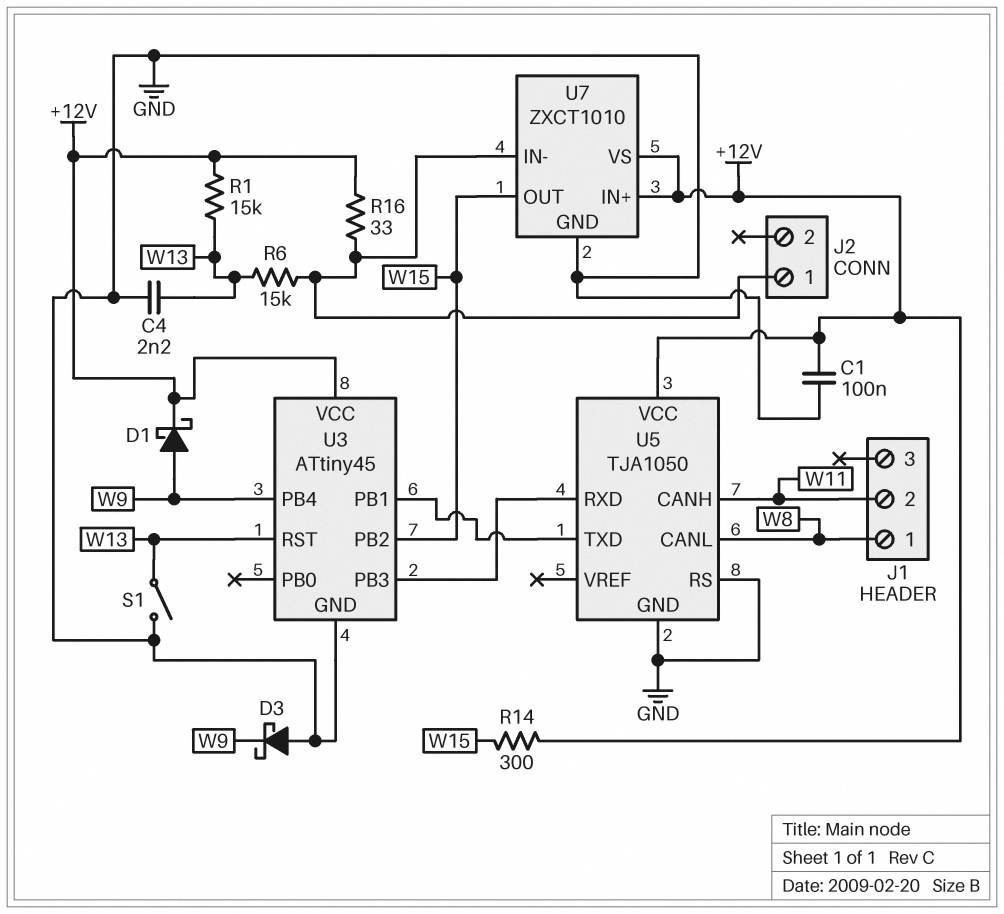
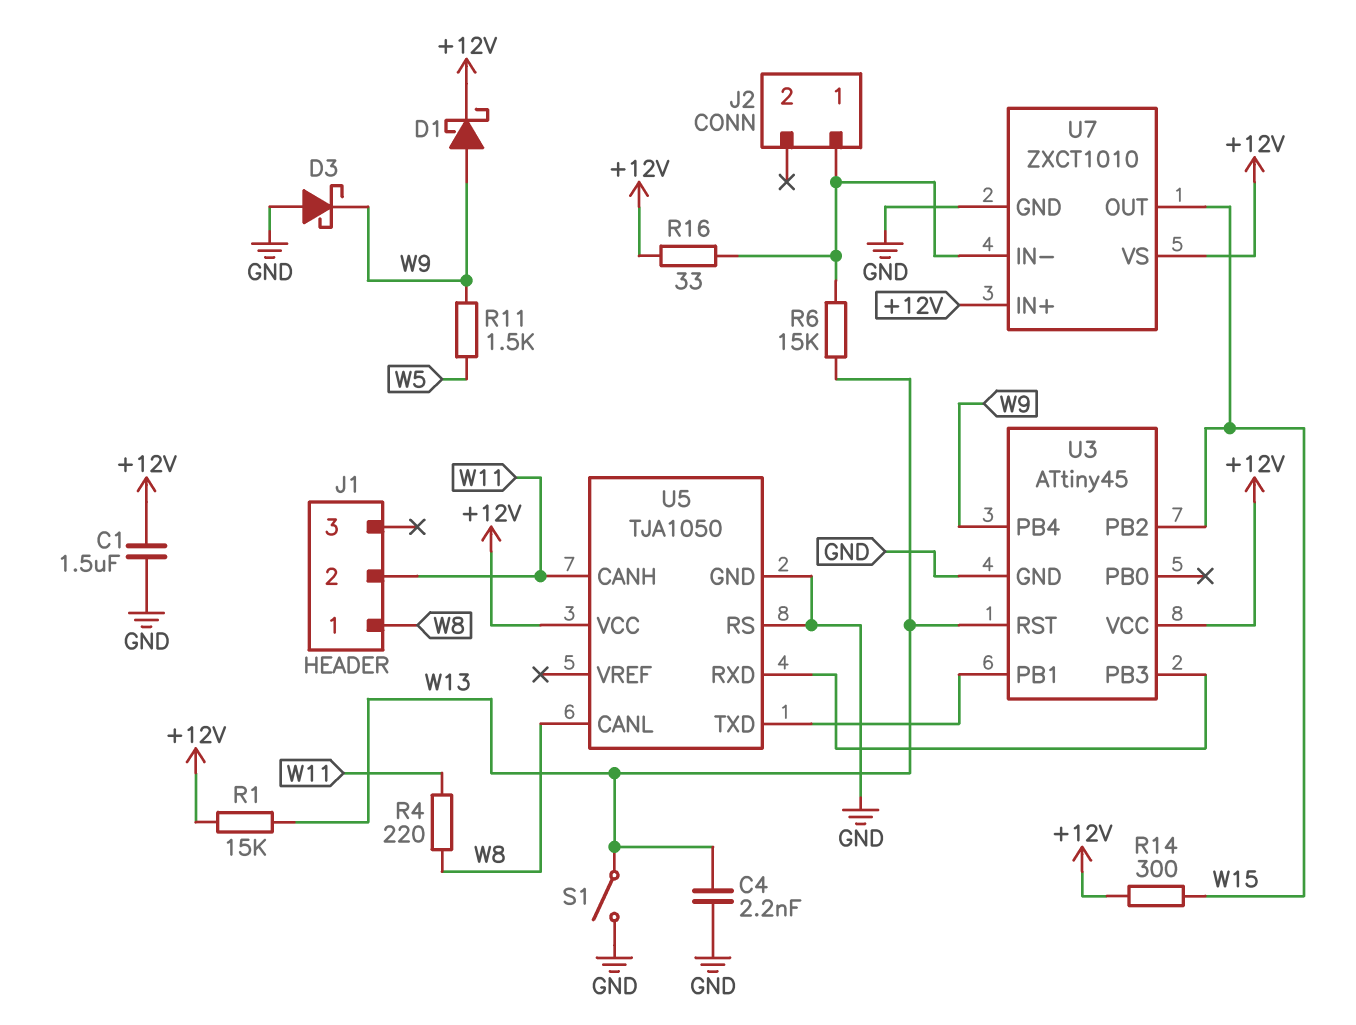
C1: 100nF (+12V, GND) -> 1.5uF (+12V, GND)
R4: none -> 220 (W8, W11)
R11: none -> 1.5k (W5, W9)

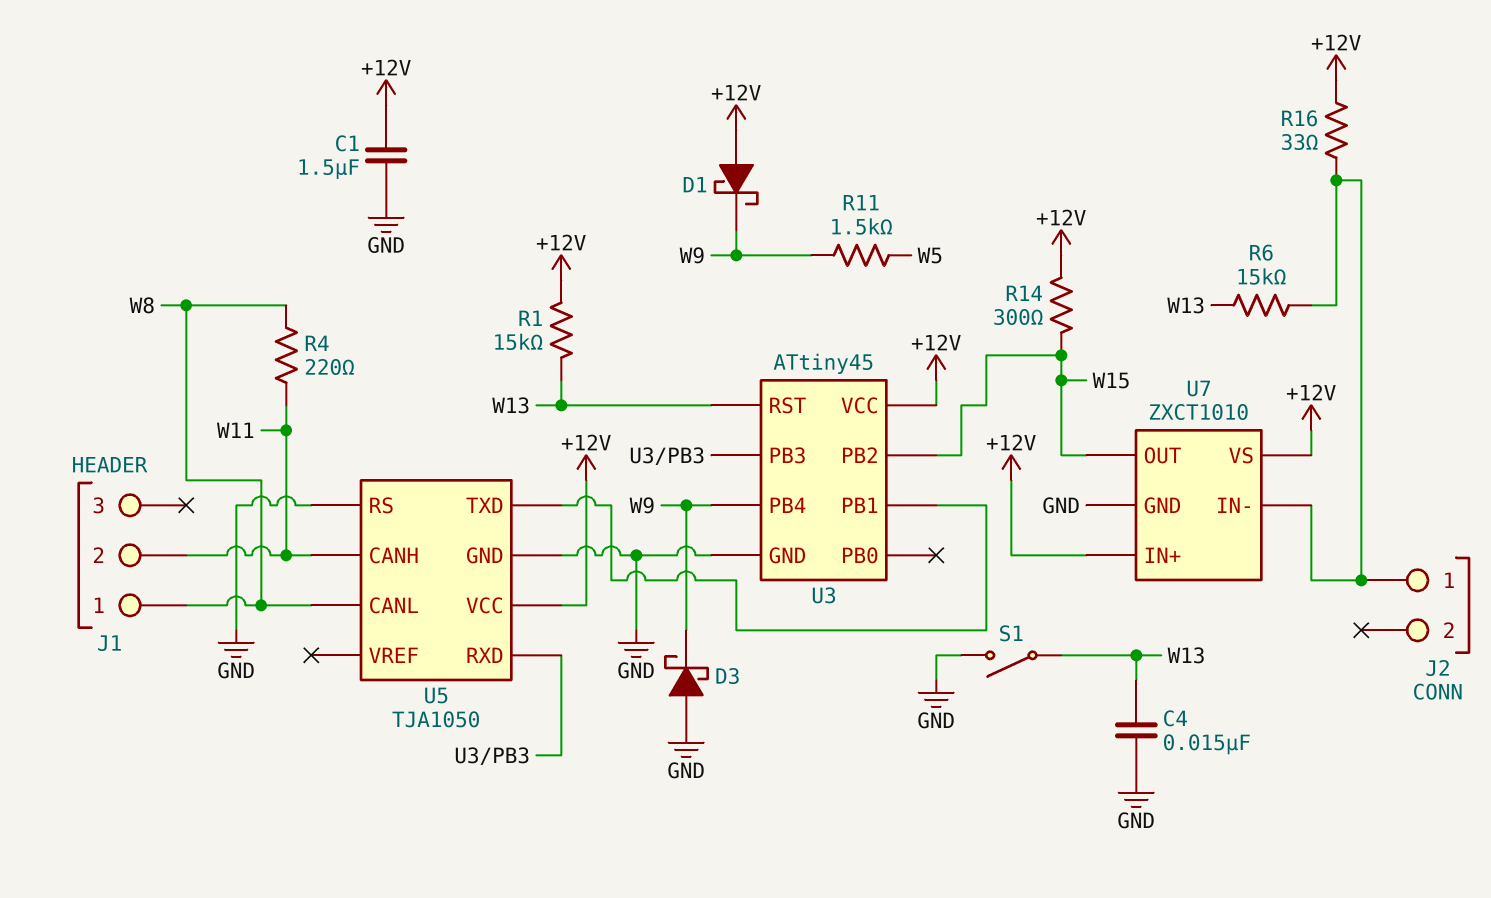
C4: 2.2nF (GND, W13) -> 15nF (GND, W13)
D1: schottky (A W9, K +12V) -> schottky (A +12V, K W9)

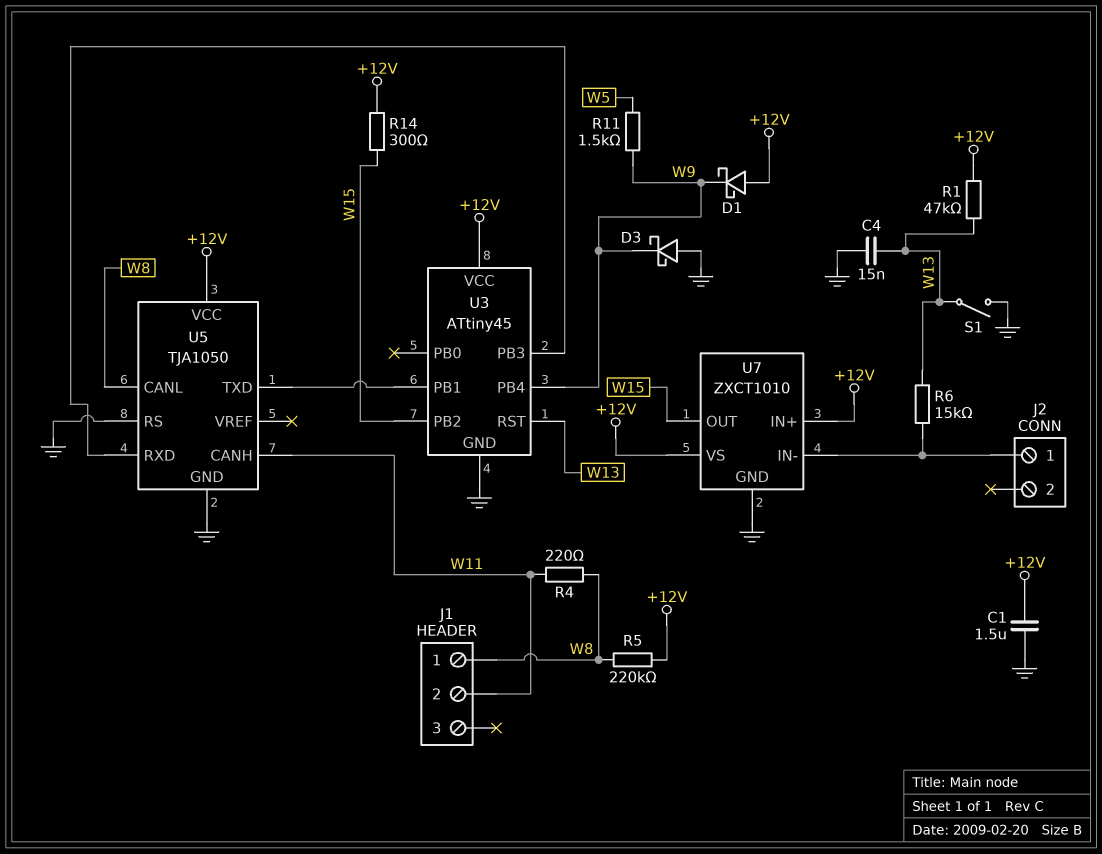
R1: 15k (+12V, W13) -> 47k (+12V, W13)
R5: none -> 220k (+12V, W8)
R16: 33 (+12V, J2/1) -> none

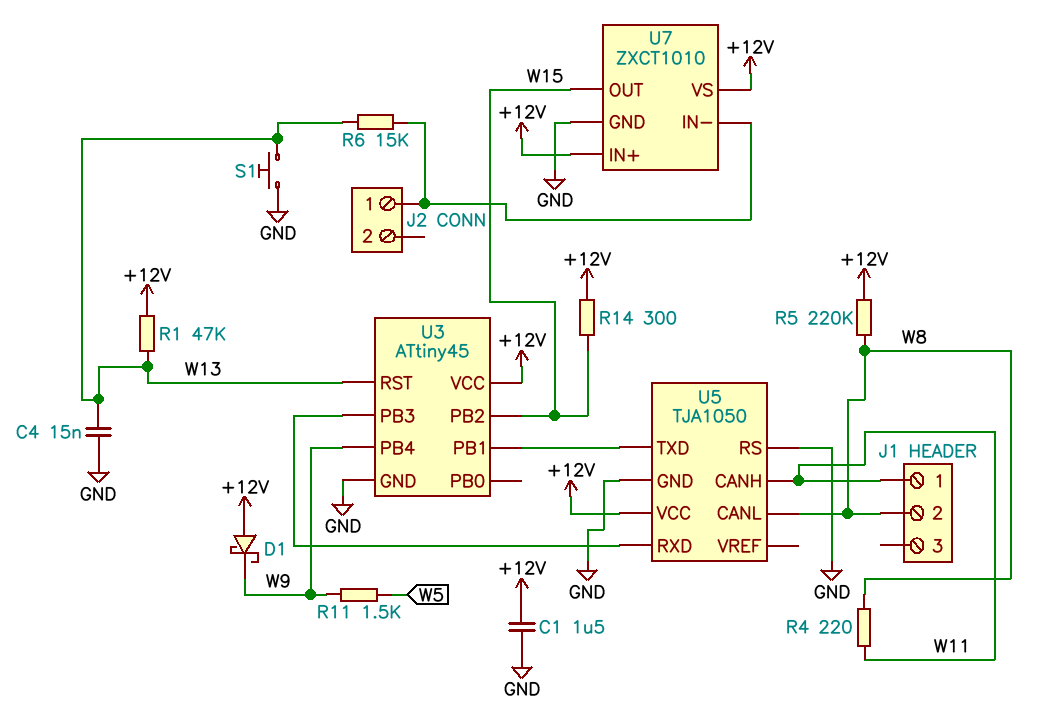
D3: schottky (A GND, K W9) -> none
J1 pin 1: W8 -> W11
J1 pin 2: W11 -> W8
S1: switch (GND, W13) -> button (GND, W13)

